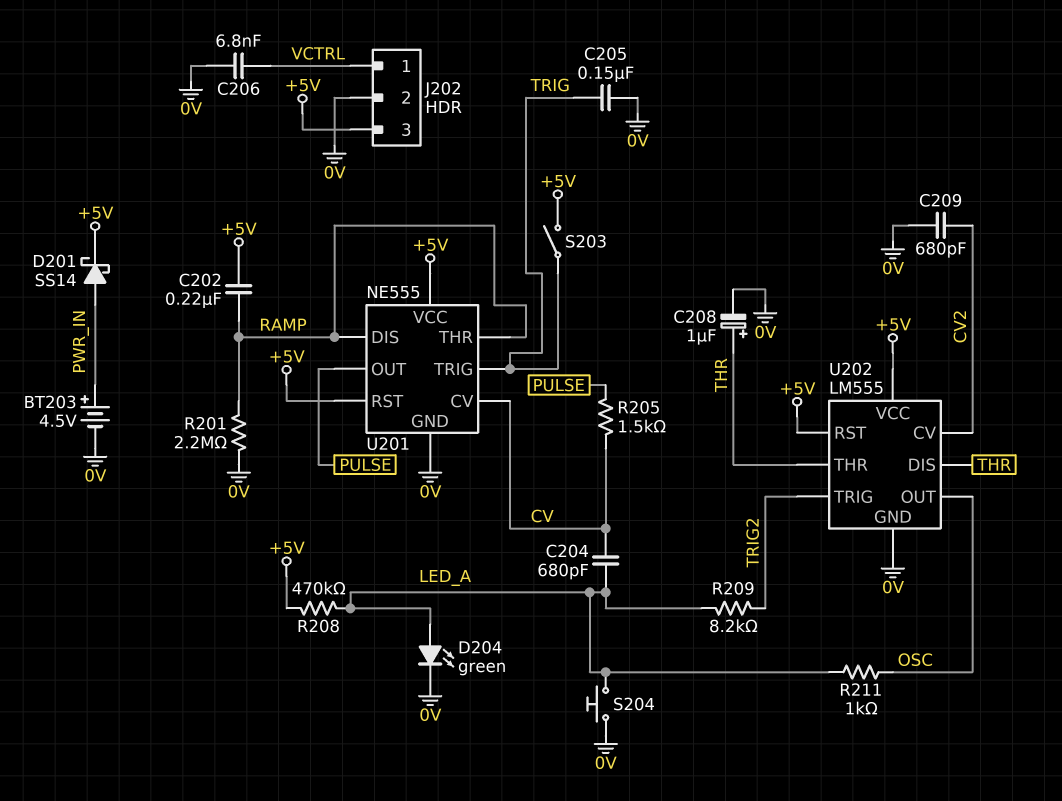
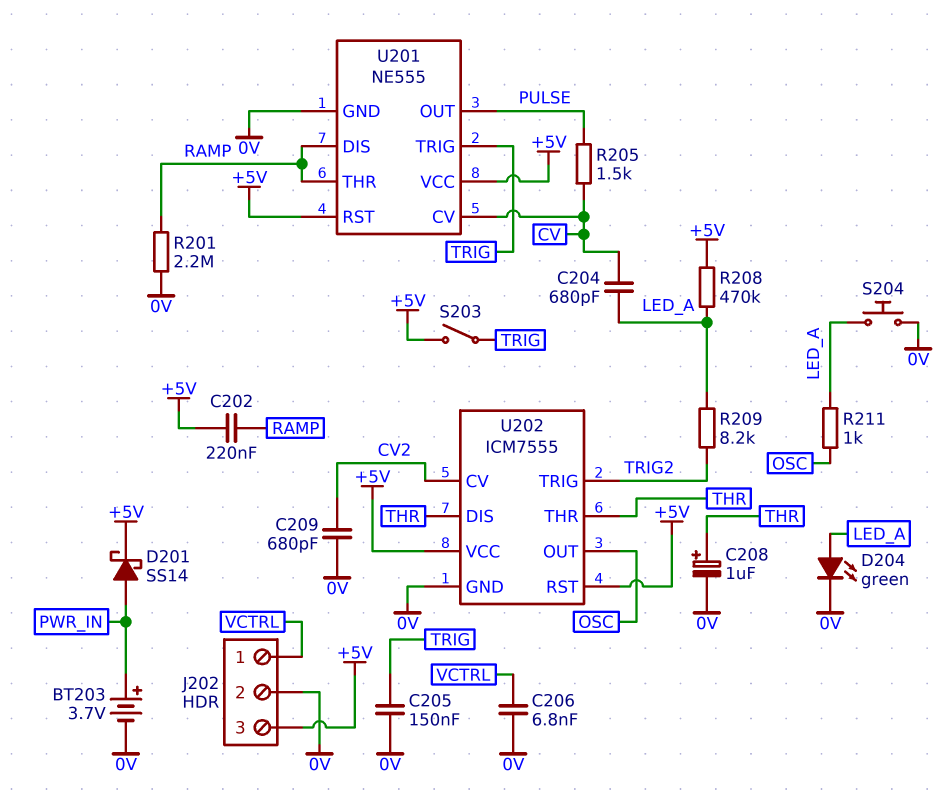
BT203: 4.5V (plus PWR_IN, minus 0V) -> 3.7V (plus PWR_IN, minus 0V)
U202: LM555 -> ICM7555

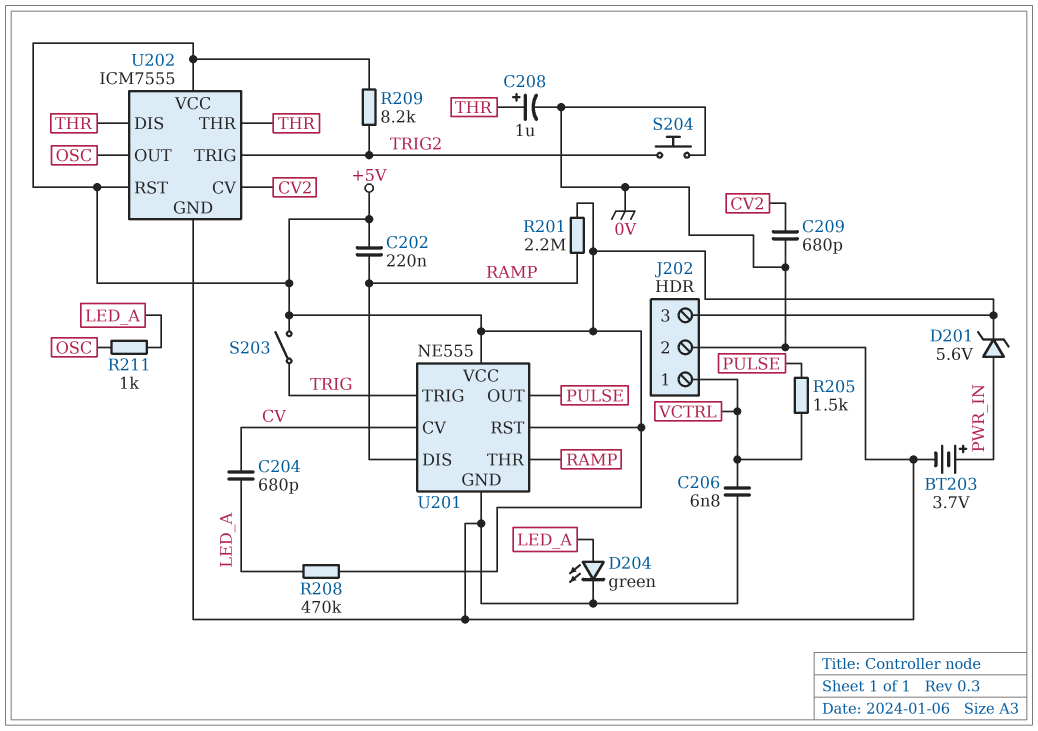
C205: 150nF (0V, TRIG) -> none
D201: schottky SS14 (A PWR_IN, K +5V) -> zener 5.6V (A PWR_IN, K +5V)
R201: 2.2M (0V, RAMP) -> 2.2M (+5V, RAMP)
R205: 1.5k (CV, PULSE) -> 1.5k (PULSE, VCTRL)
R209: 8.2k (LED_A, TRIG2) -> 8.2k (+5V, TRIG2)
S204: button (0V, LED_A) -> button (0V, TRIG2)

